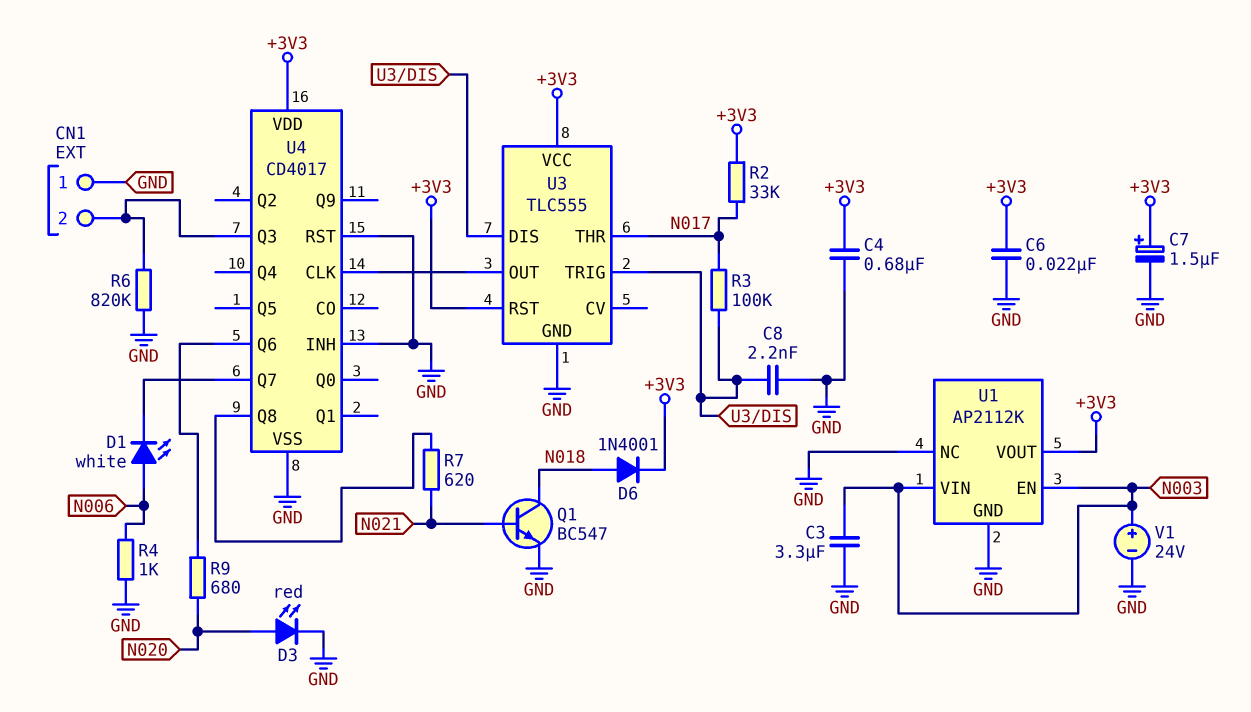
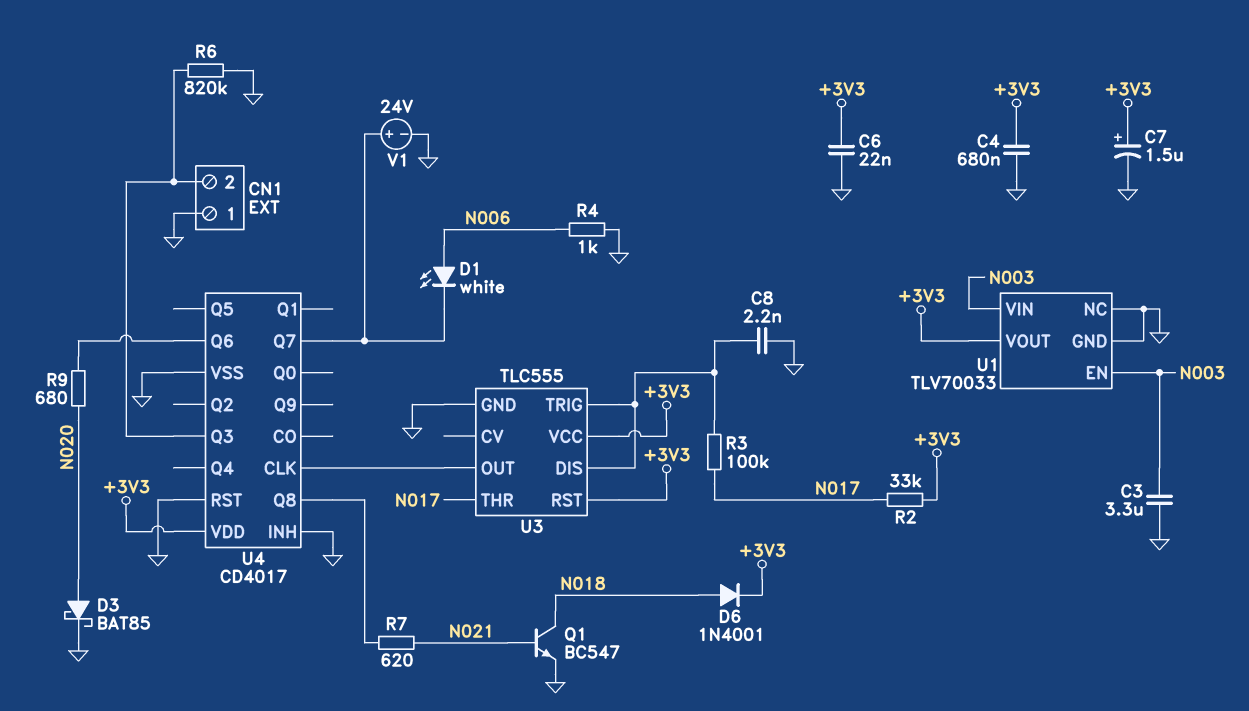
D3: LED red (A N020, K GND) -> schottky BAT85 (A N020, K GND)
U1: AP2112K -> TLV70033
V1: 24V (plus N003, minus GND) -> 24V (plus U4/Q7, minus GND)

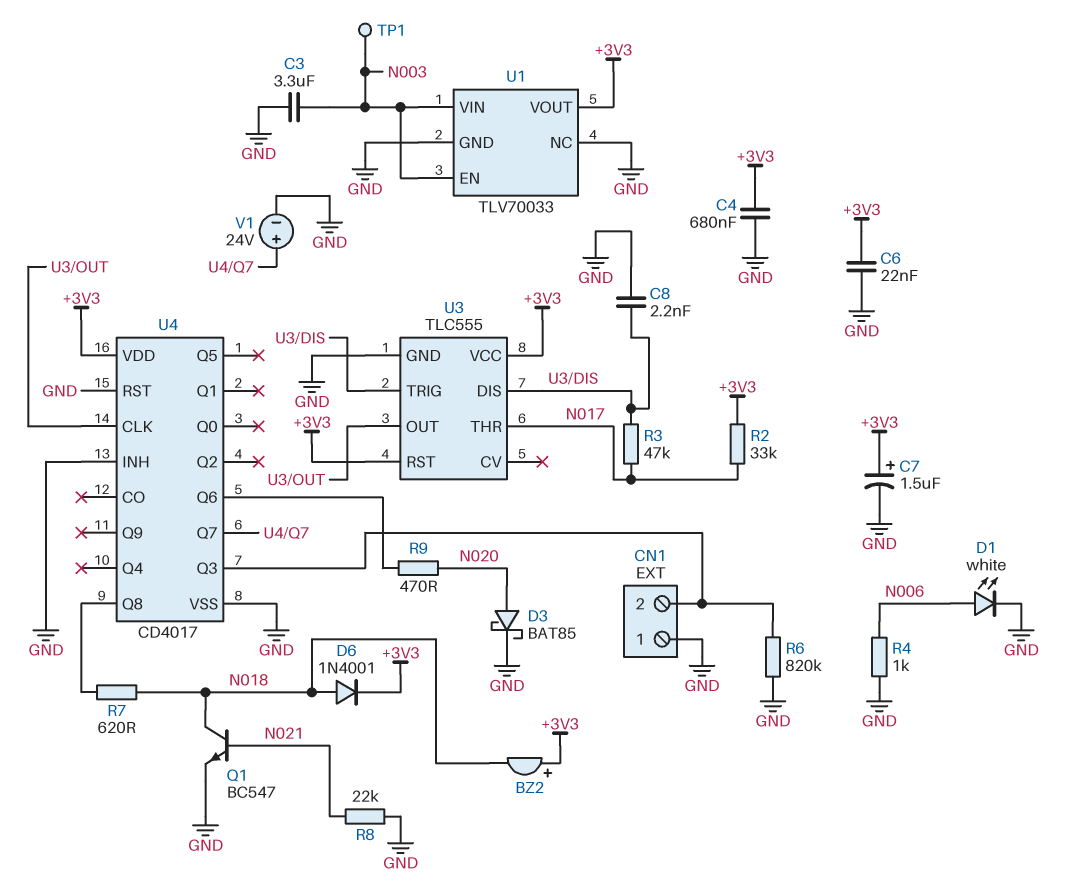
BZ2: none -> buzzer (plus +3V3, minus N018)
D1: LED white (A N006, K U4/Q7) -> LED white (A N006, K GND)
R3: 100k (N017, U3/DIS) -> 47k (N017, U3/DIS)
R7: 620 (N021, U4/Q8) -> 620 (N018, U4/Q8)
R8: none -> 22k (GND, N021)
R9: 680 (N020, U4/Q6) -> 470 (N020, U4/Q6)
TP1: none -> test point (N003)

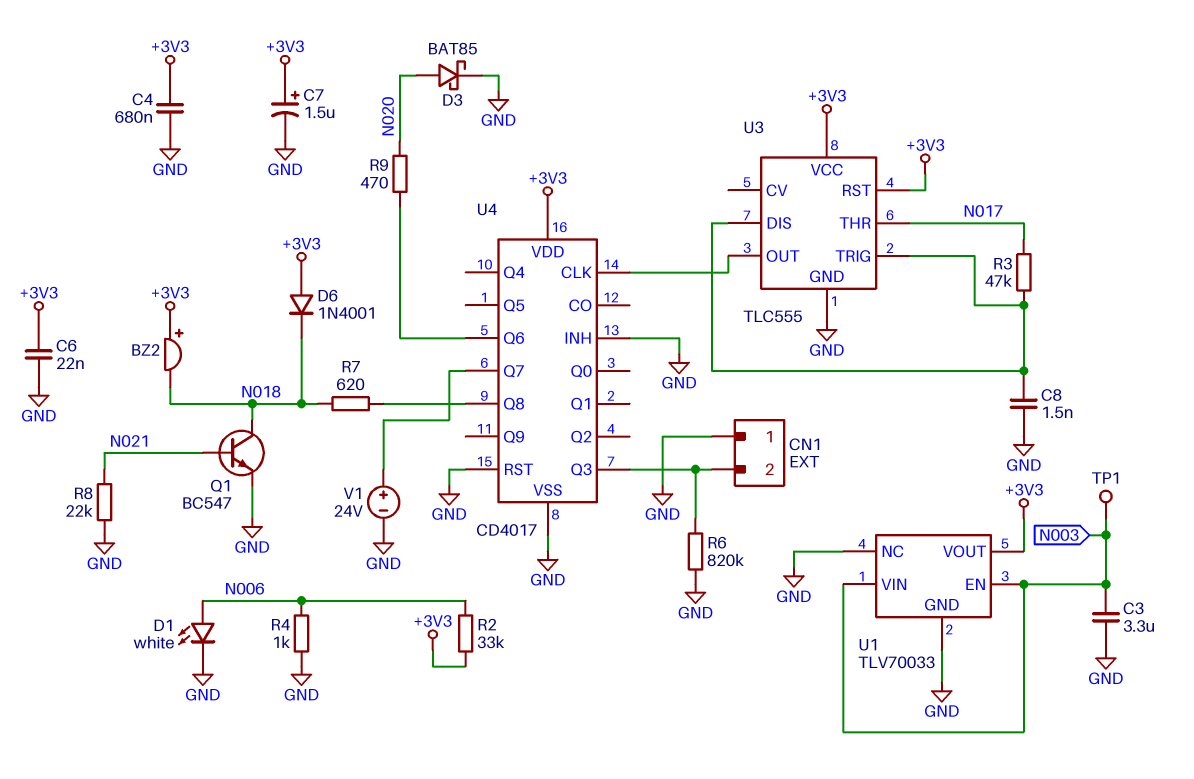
C8: 2.2nF (GND, U3/DIS) -> 1.5nF (GND, U3/DIS)
D6: diode 1N4001 (A N018, K +3V3) -> diode 1N4001 (A +3V3, K N018)
R2: 33k (+3V3, N017) -> 33k (+3V3, N006)

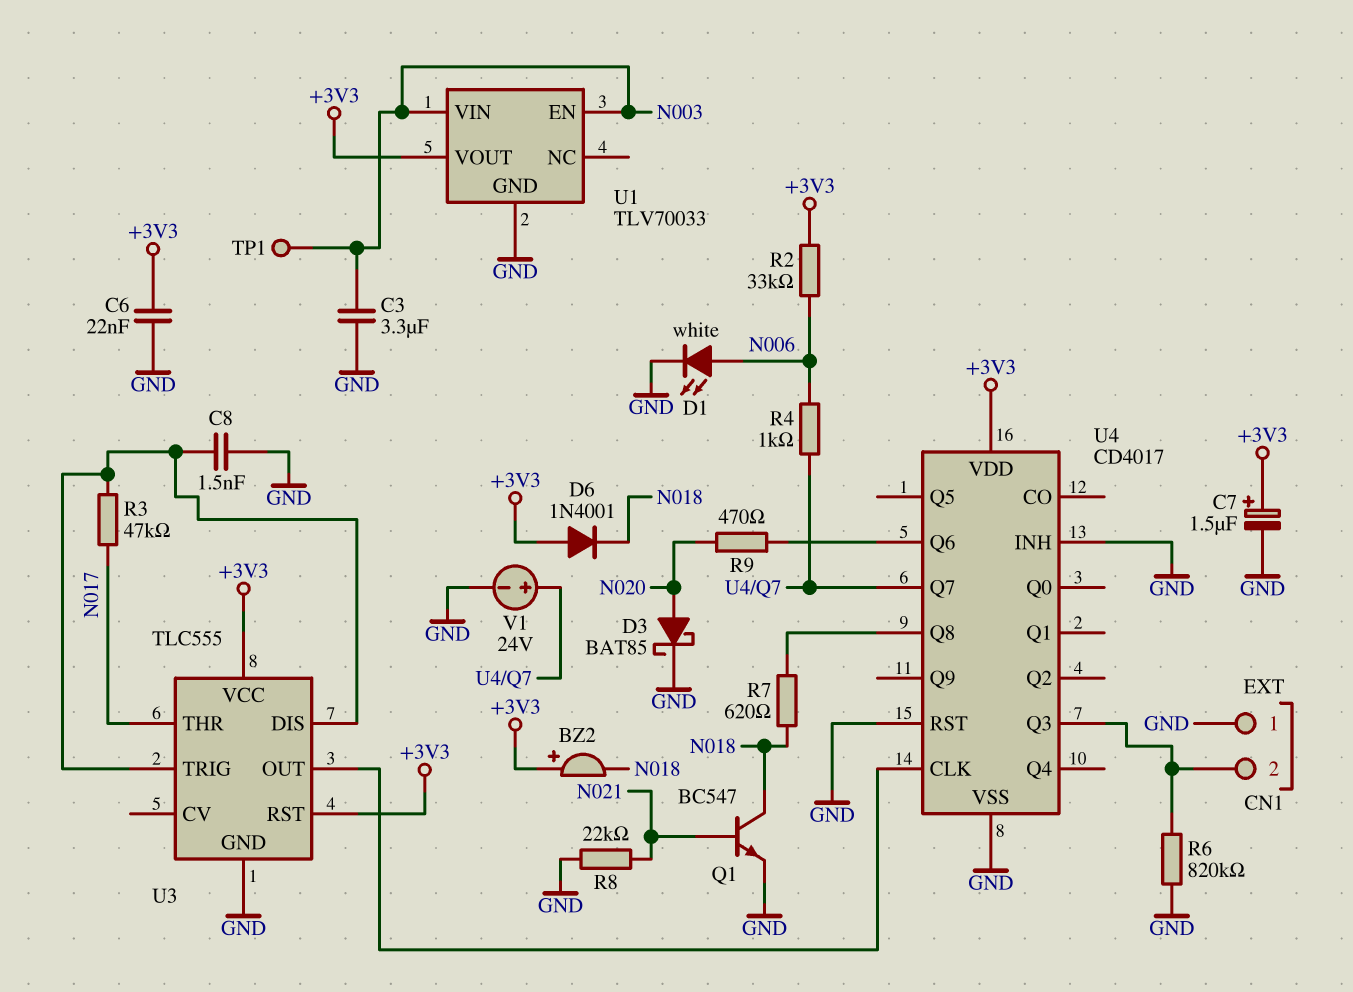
C4: 680nF (+3V3, GND) -> none
R4: 1k (GND, N006) -> 1k (N006, U4/Q7)
U1 pin NC: GND -> none

